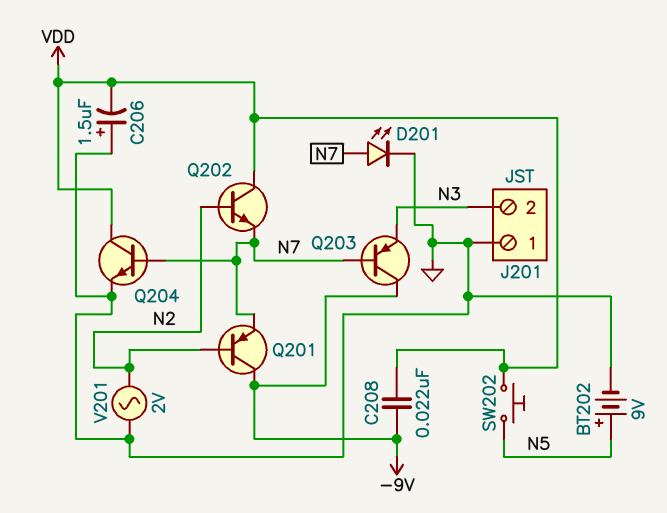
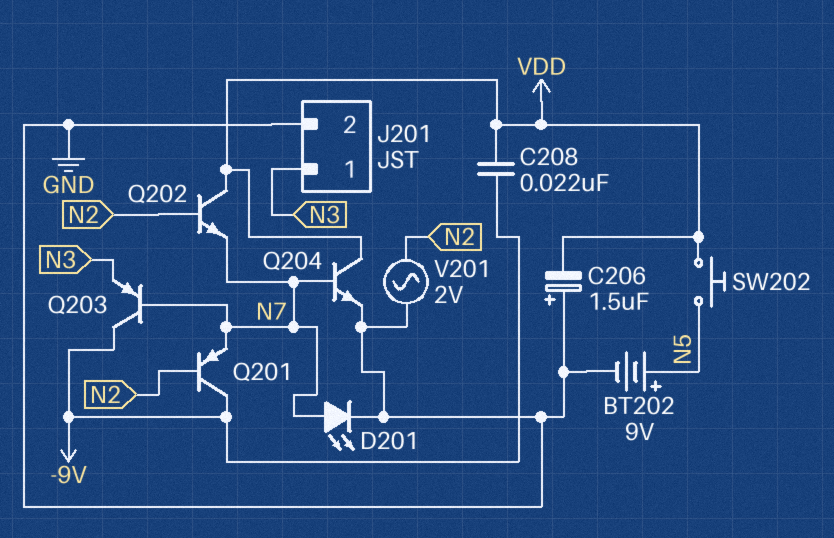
J201 pin 1: GND -> N3
J201 pin 2: N3 -> GND

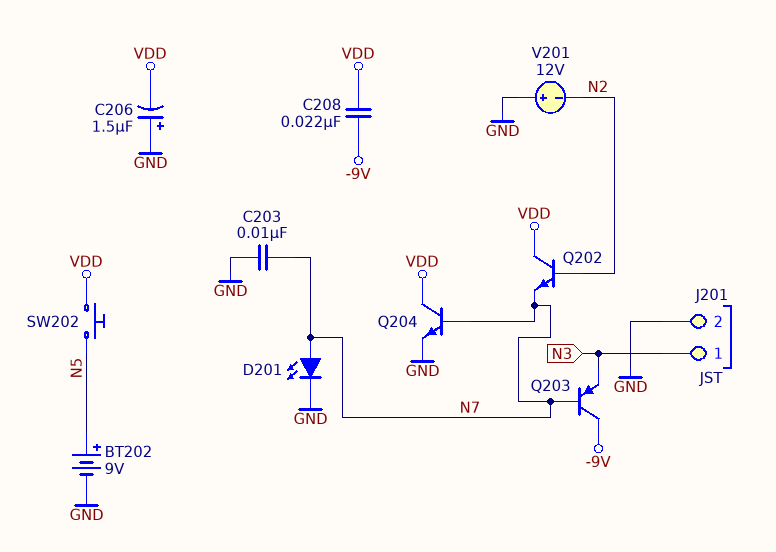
C203: none -> 10nF (GND, N7)
Q201: PNP (B N2, C -9V, E N7) -> none
V201: AC 2V (GND, N2) -> 12V (plus GND, minus N2)

